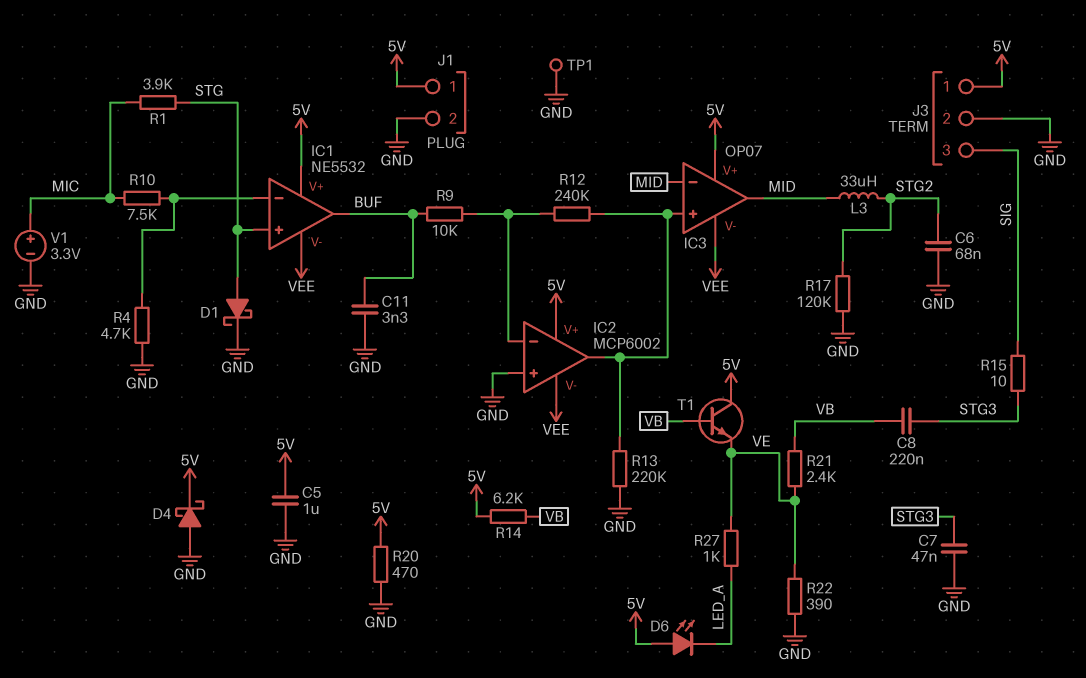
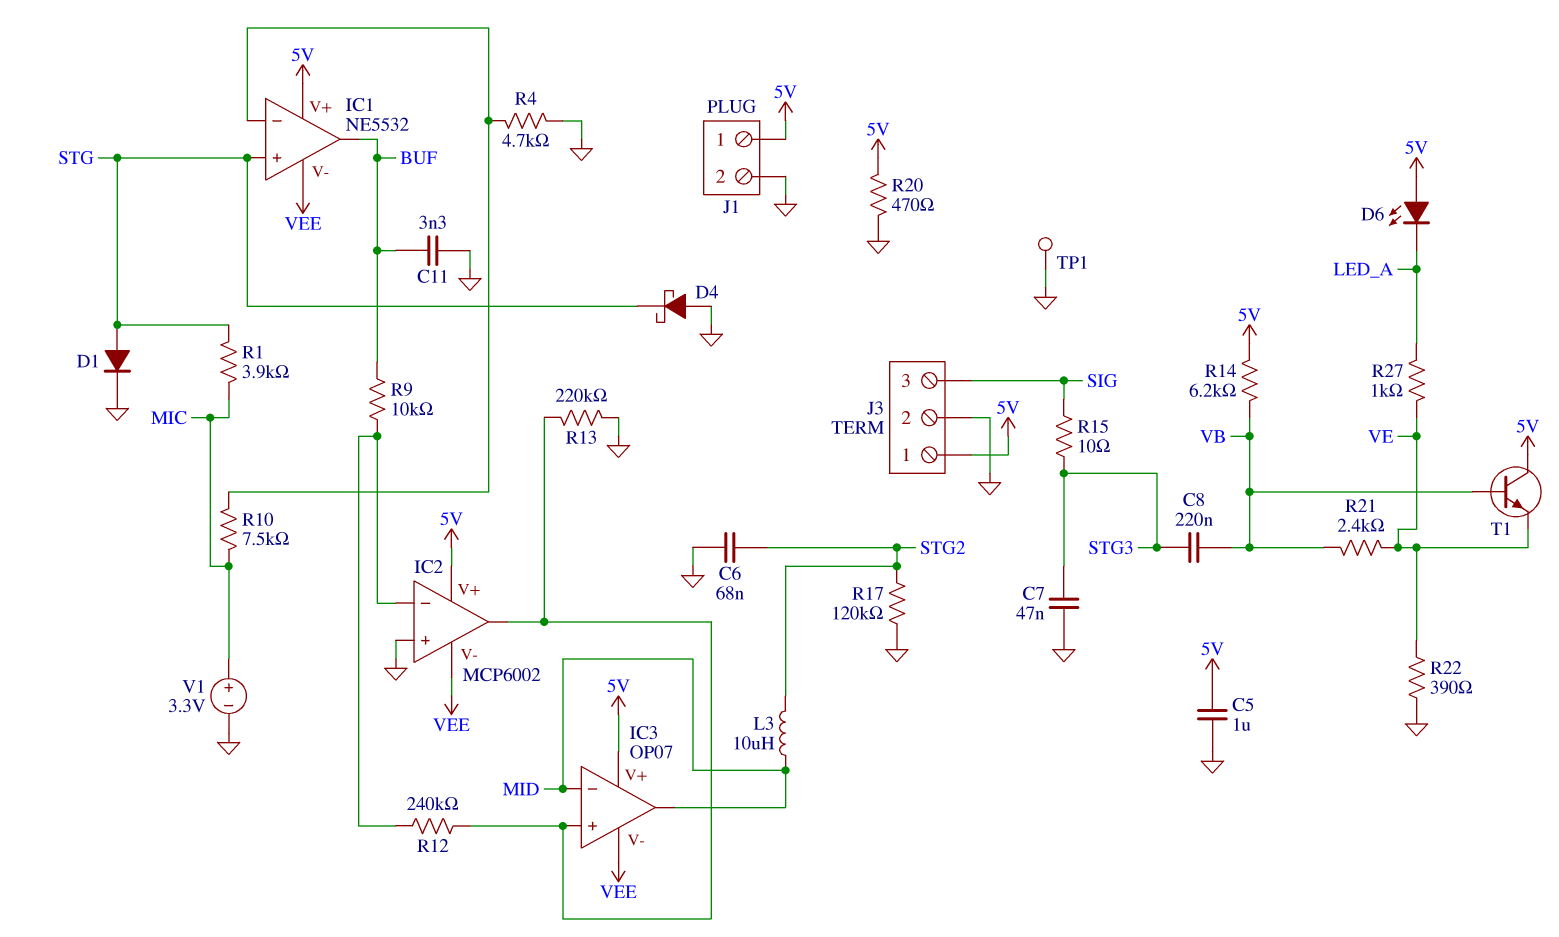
D1: schottky (A STG, K GND) -> diode (A STG, K GND)
D4: schottky (A GND, K 5V) -> schottky (A GND, K STG)
L3: 33uH (MID, STG2) -> 10uH (MID, STG2)

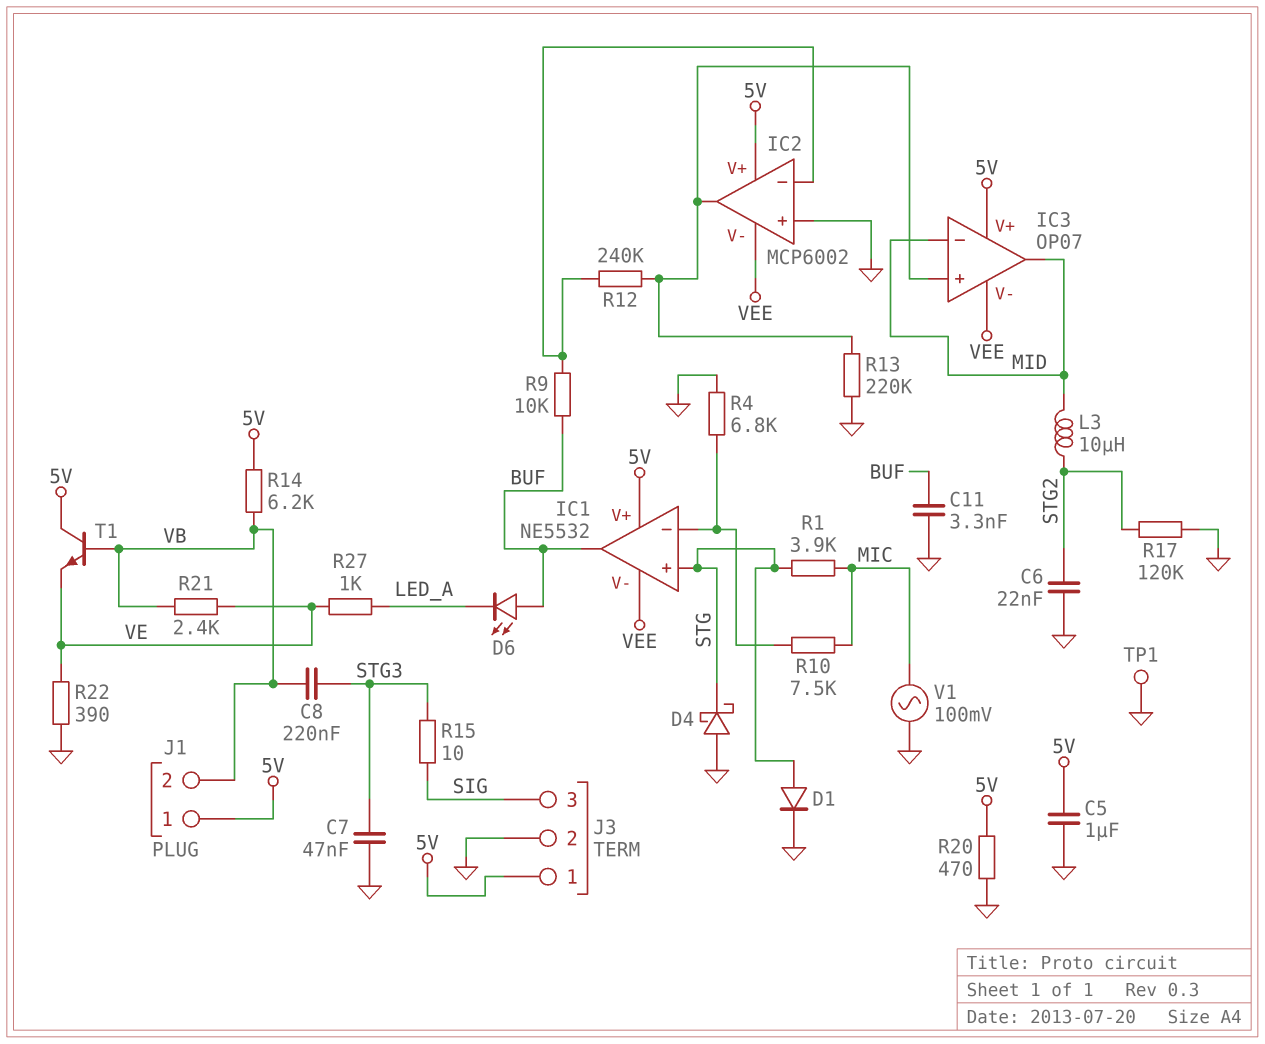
C6: 68nF (GND, STG2) -> 22nF (GND, STG2)
D6: LED (A 5V, K LED_A) -> LED (A BUF, K LED_A)
J1 pin 2: GND -> VB
R4: 4.7k (GND, IC1/in-) -> 6.8k (GND, IC1/in-)
V1: 3.3V (plus MIC, minus GND) -> AC 100mV (GND, MIC)

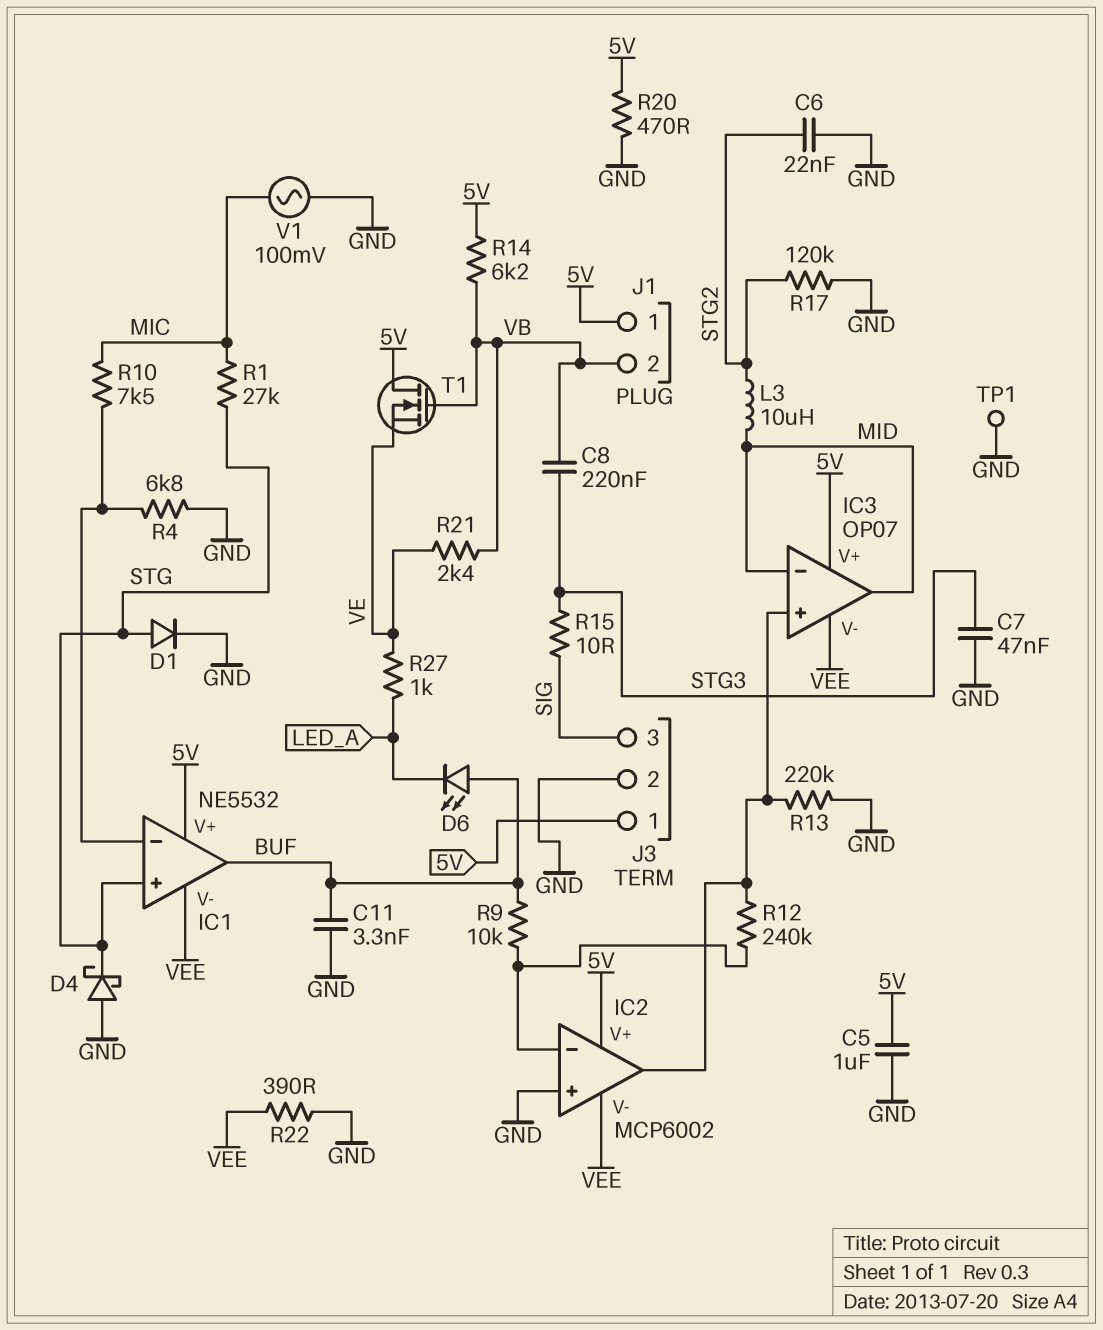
R1: 3.9k (MIC, STG) -> 27k (MIC, STG)
R22: 390 (GND, VE) -> 390 (GND, VEE)
T1: NPN (B VB, C 5V, E VE) -> NMOS (G VB, D 5V, S VE)

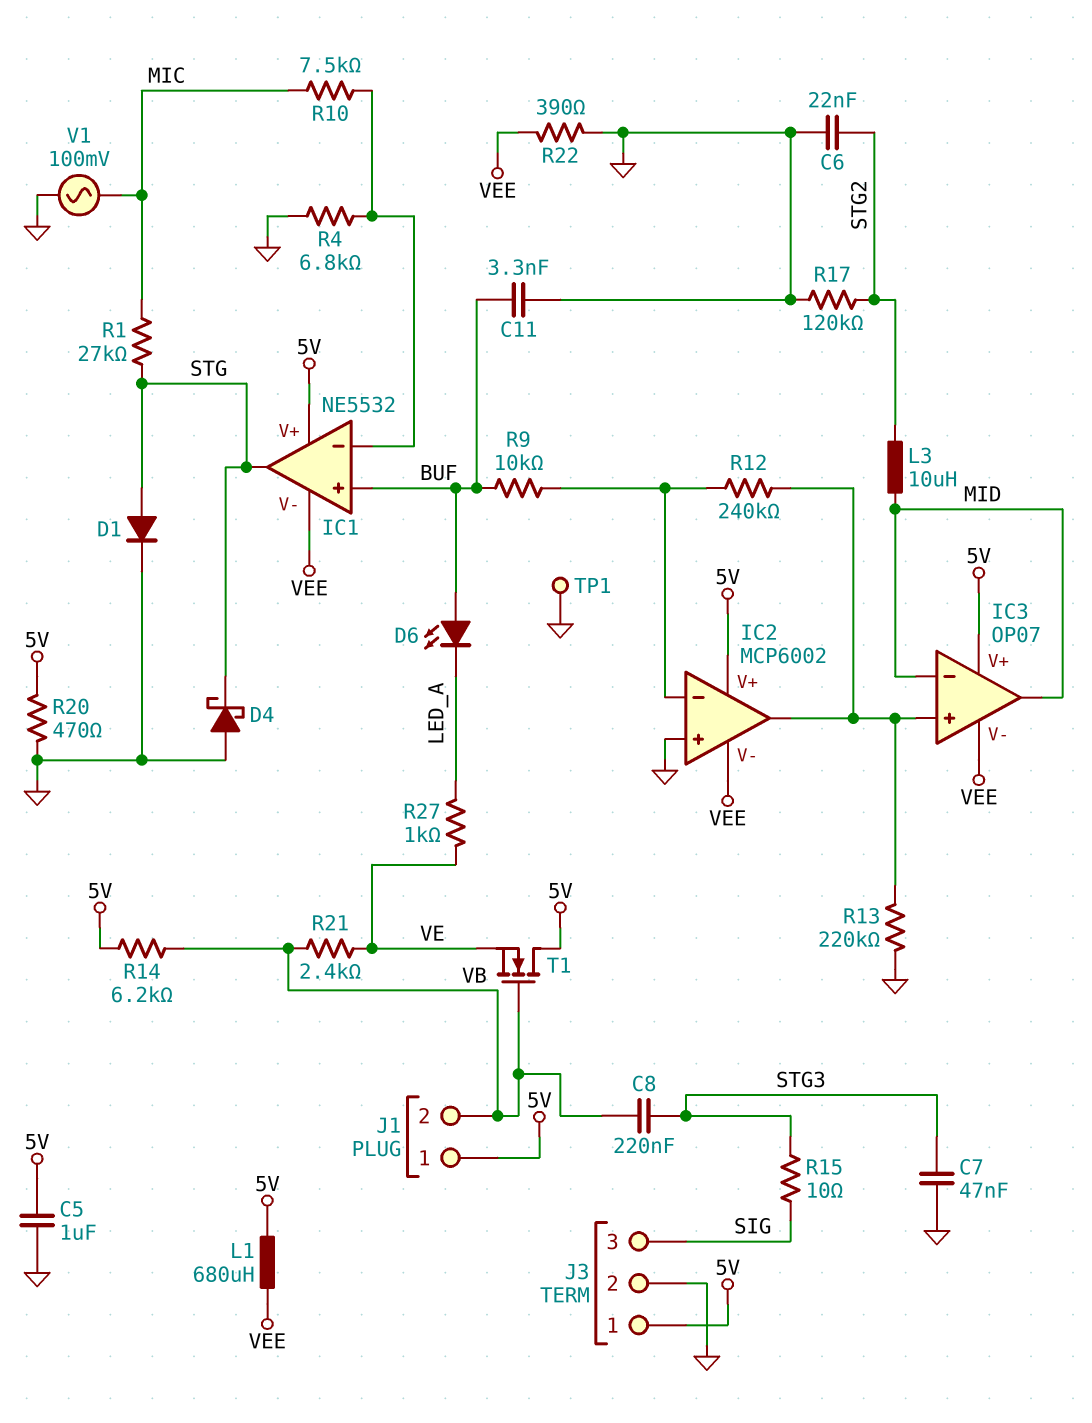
IC1 pin in+: STG -> BUF
IC1 pin out: BUF -> STG
L1: none -> 680uH (5V, VEE)

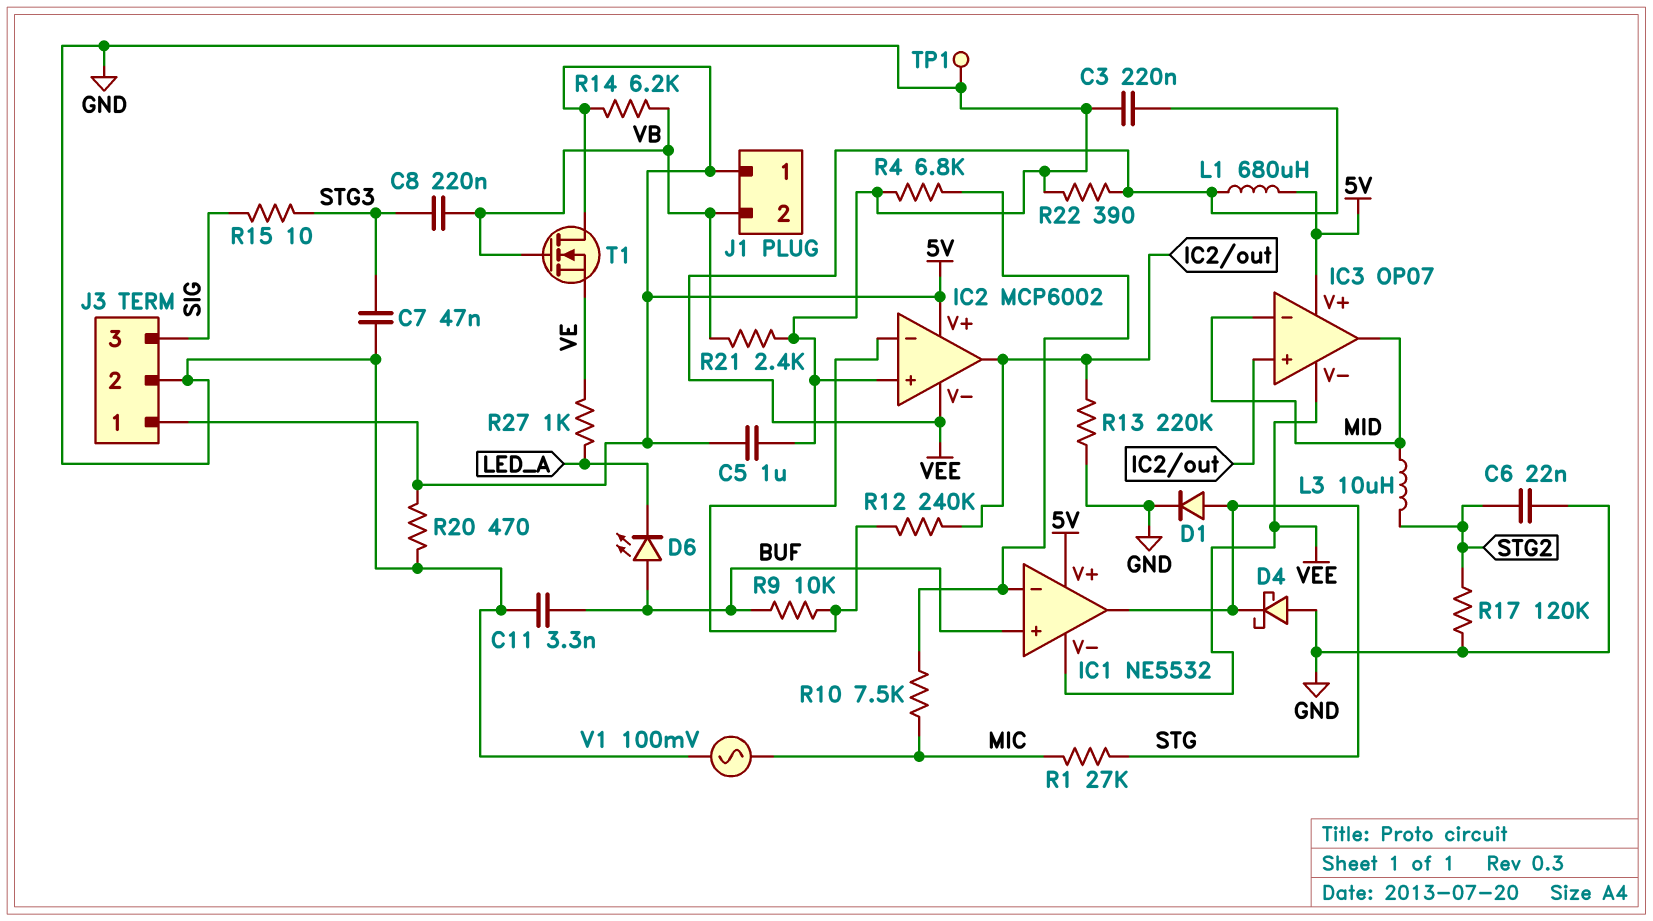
C3: none -> 220nF (GND, VEE)
R21: 2.4k (VB, VE) -> 2.4k (GND, VB)

